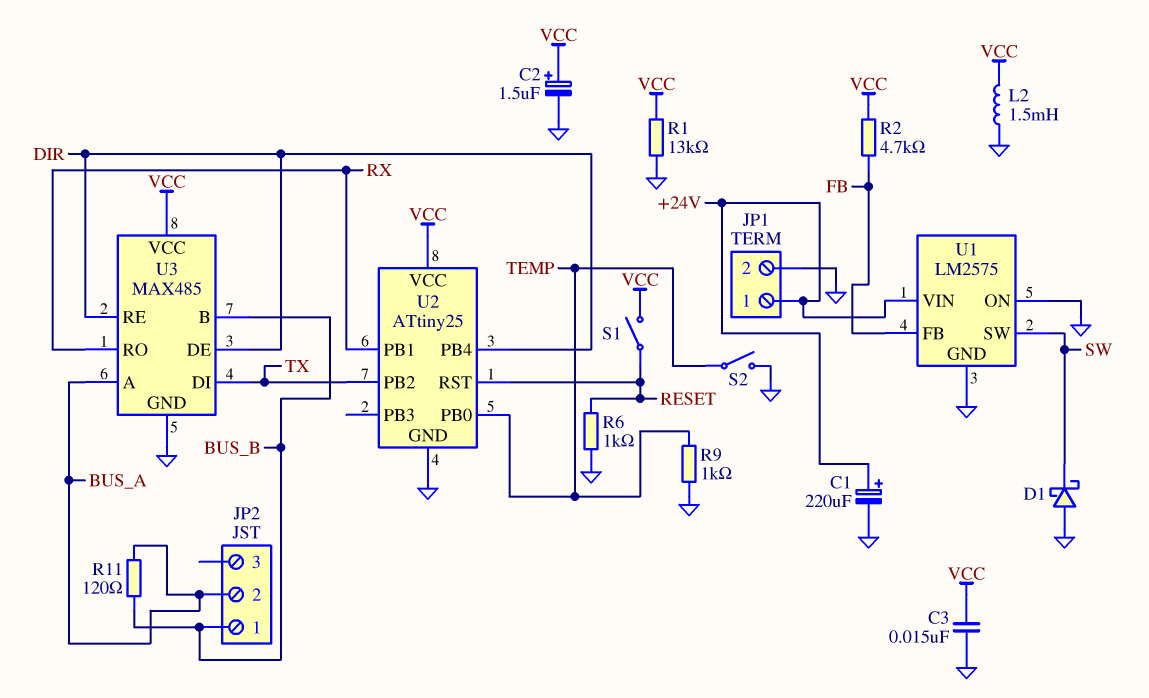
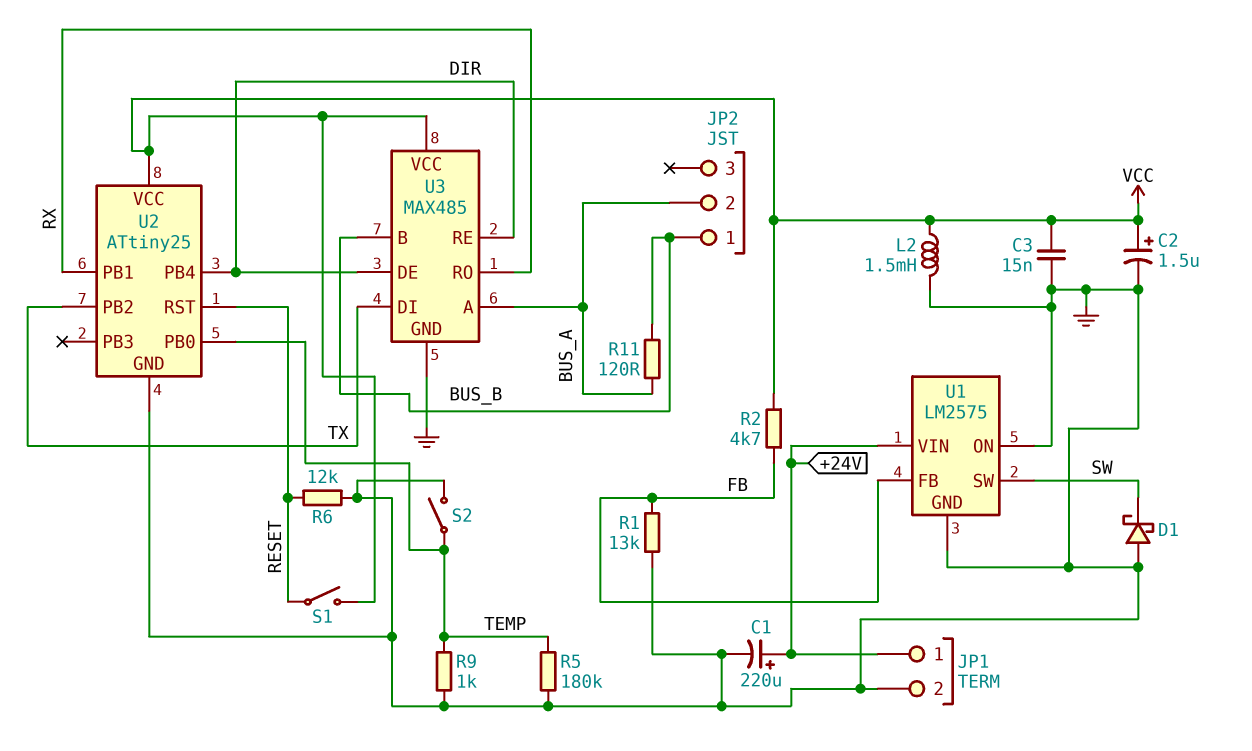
R1: 13k (GND, VCC) -> 13k (FB, GND)
R5: none -> 180k (GND, TEMP)
R6: 1k (GND, RESET) -> 12k (GND, RESET)

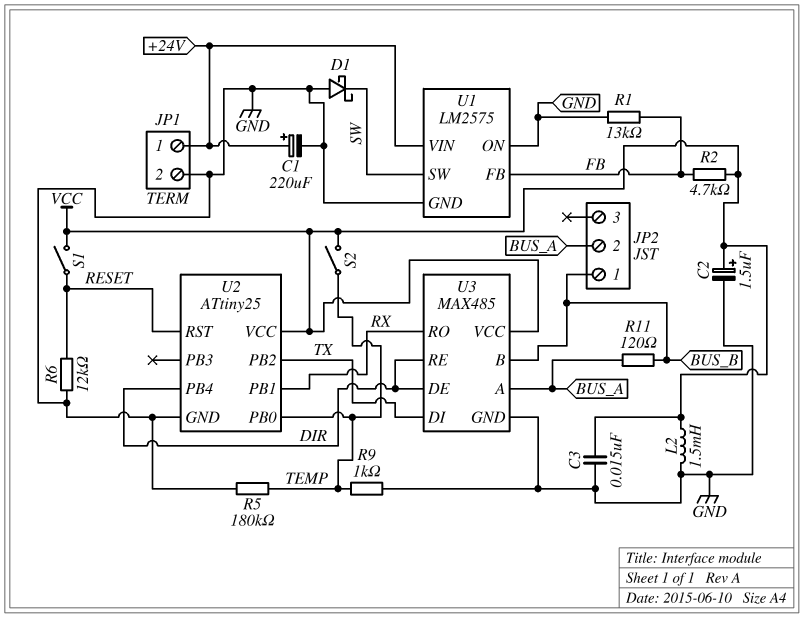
S2: switch (GND, TEMP) -> switch (TEMP, VCC)

